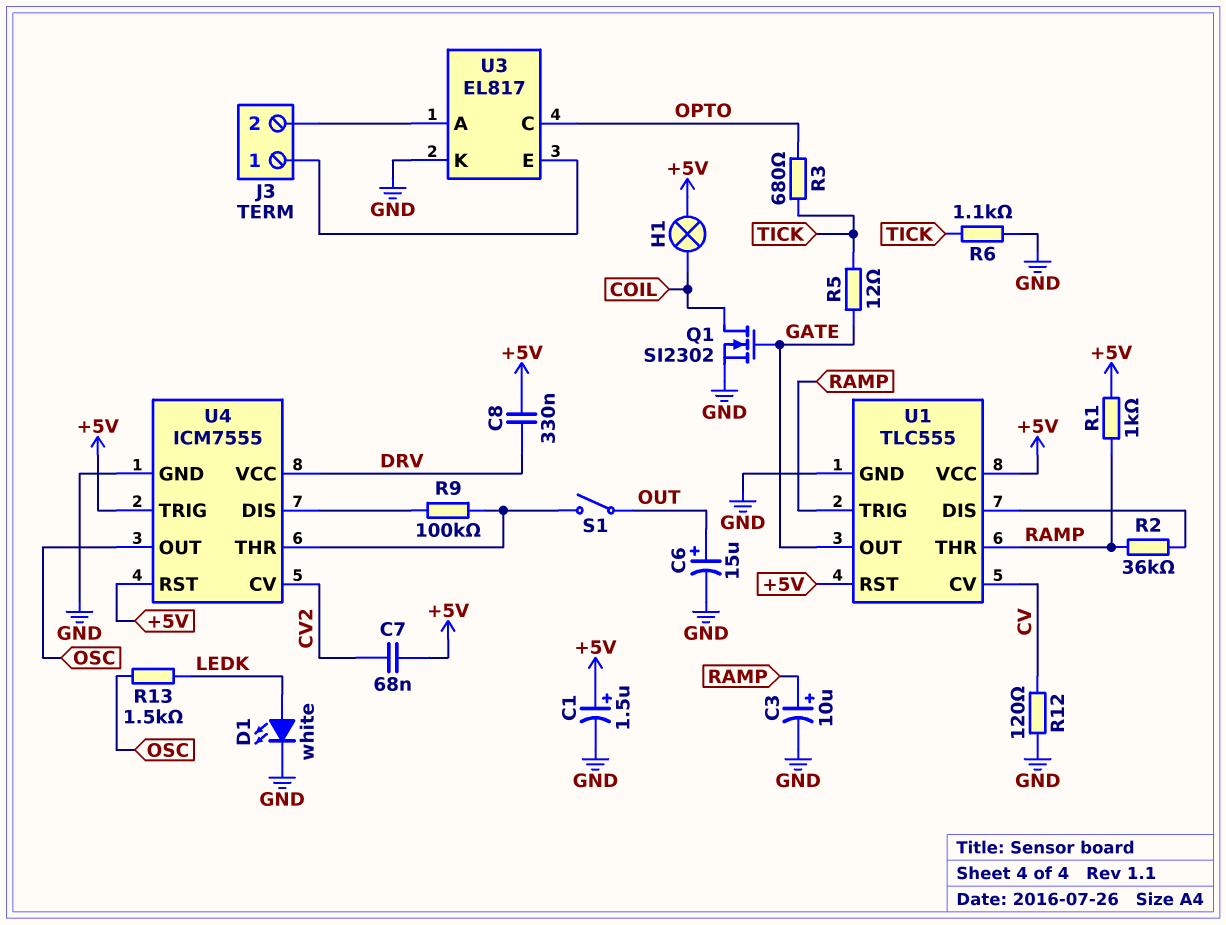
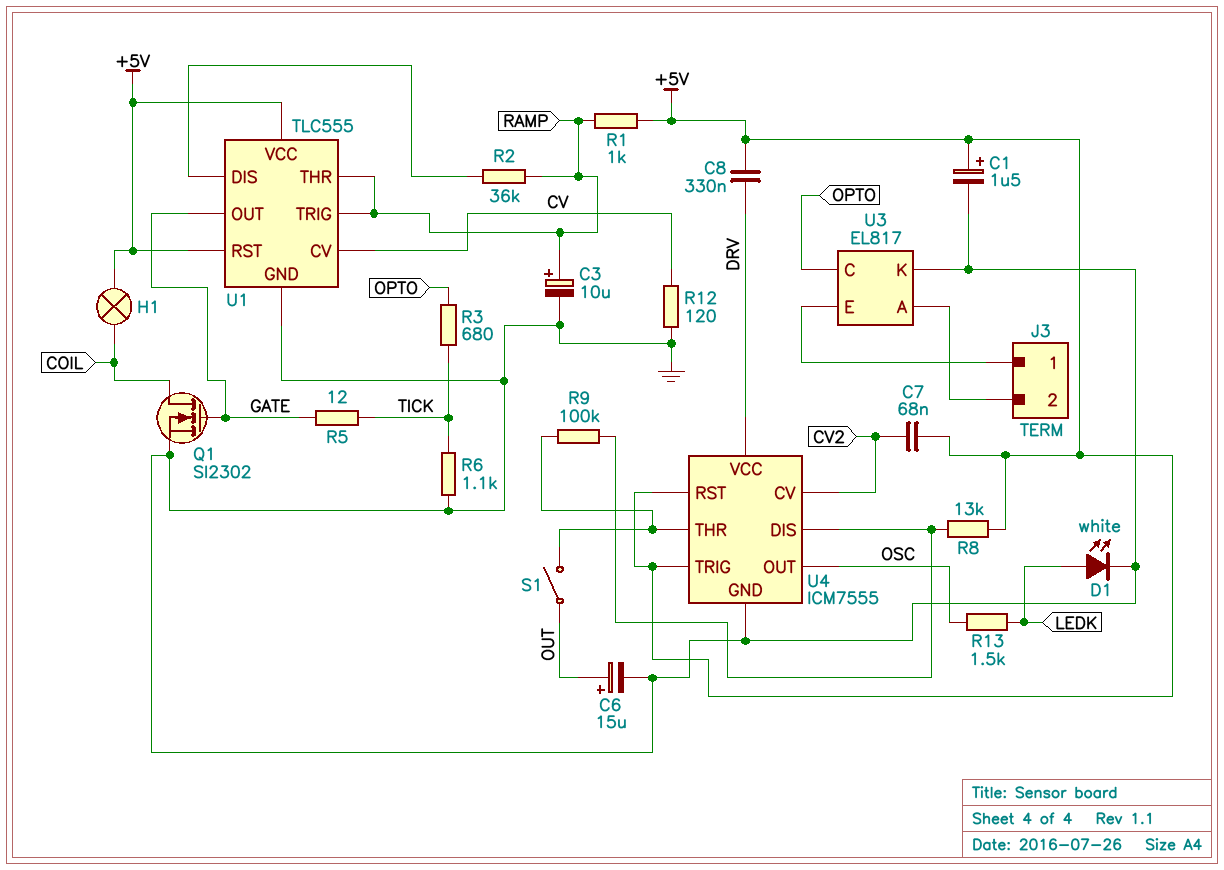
R8: none -> 13k (+5V, U4/DIS)

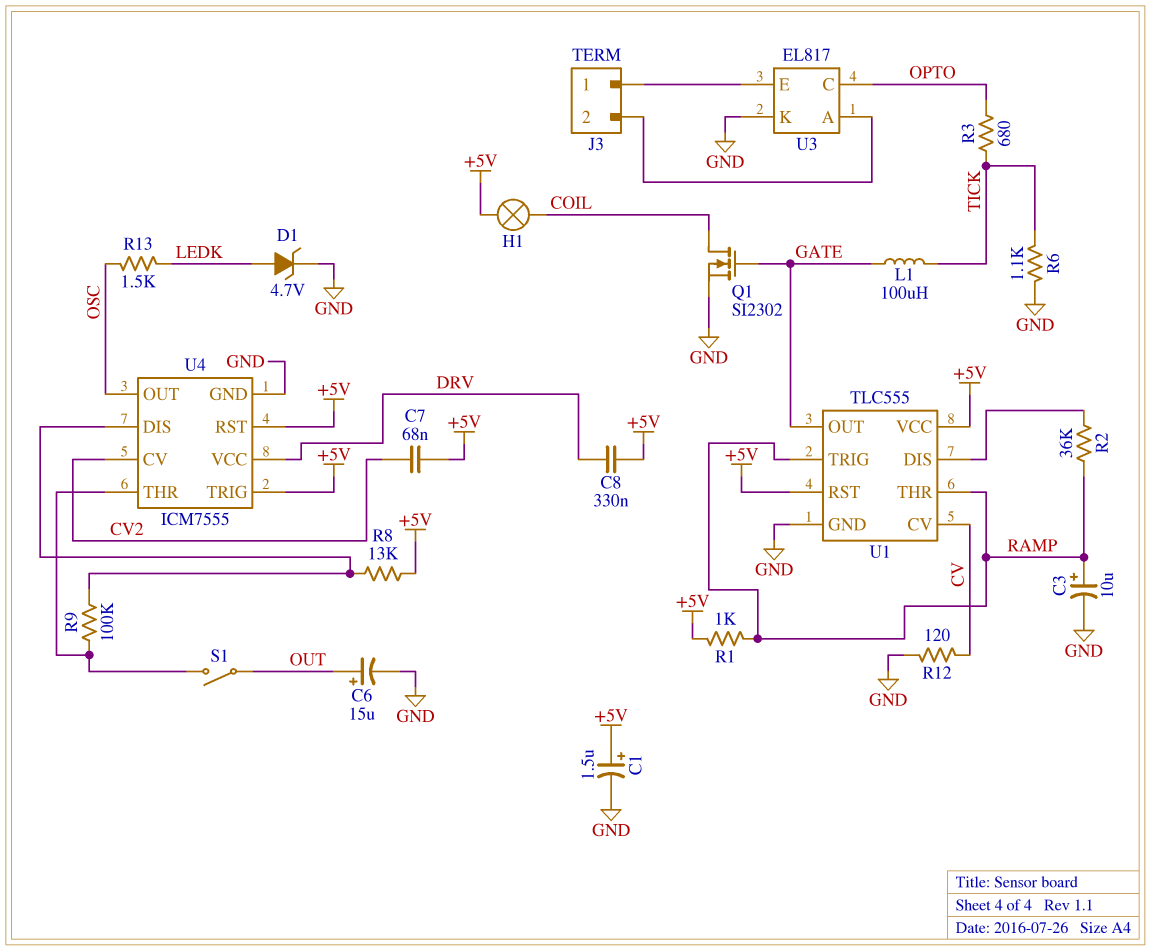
D1: LED white (A LEDK, K GND) -> zener 4.7V (A LEDK, K GND)
L1: none -> 100uH (GATE, TICK)
R5: 12 (GATE, TICK) -> none

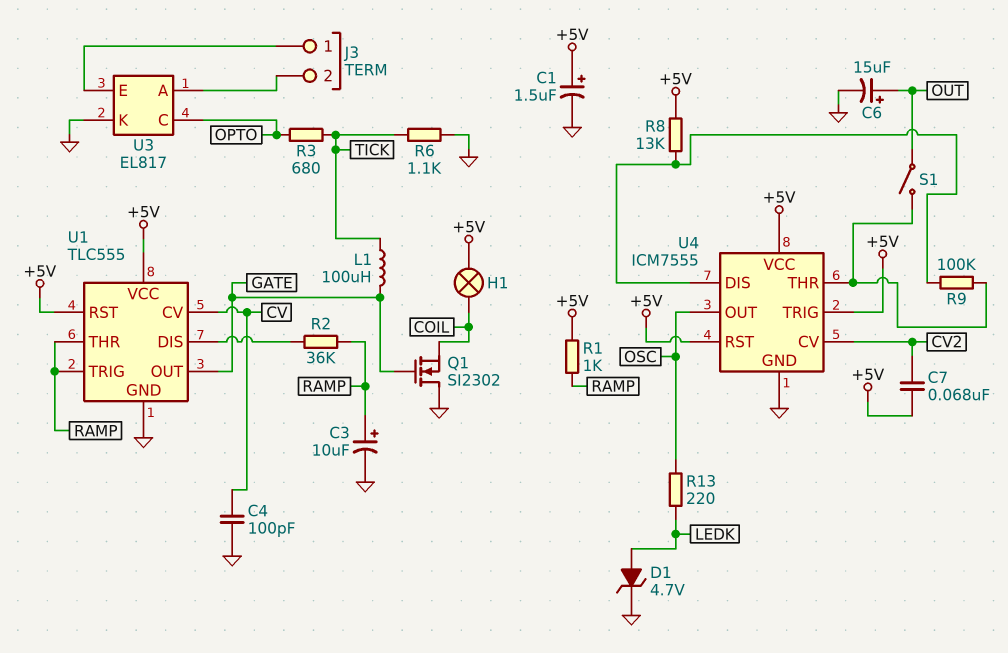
C4: none -> 100pF (CV, GND)
C8: 330nF (+5V, DRV) -> none
Q1: NMOS SI2302 (G GATE, D COIL, S GND) -> NMOS SI2302 (G GATE, D GND, S COIL)
R12: 120 (CV, GND) -> none
R13: 1.5k (LEDK, OSC) -> 220 (LEDK, OSC)
U4 pin VCC: DRV -> +5V

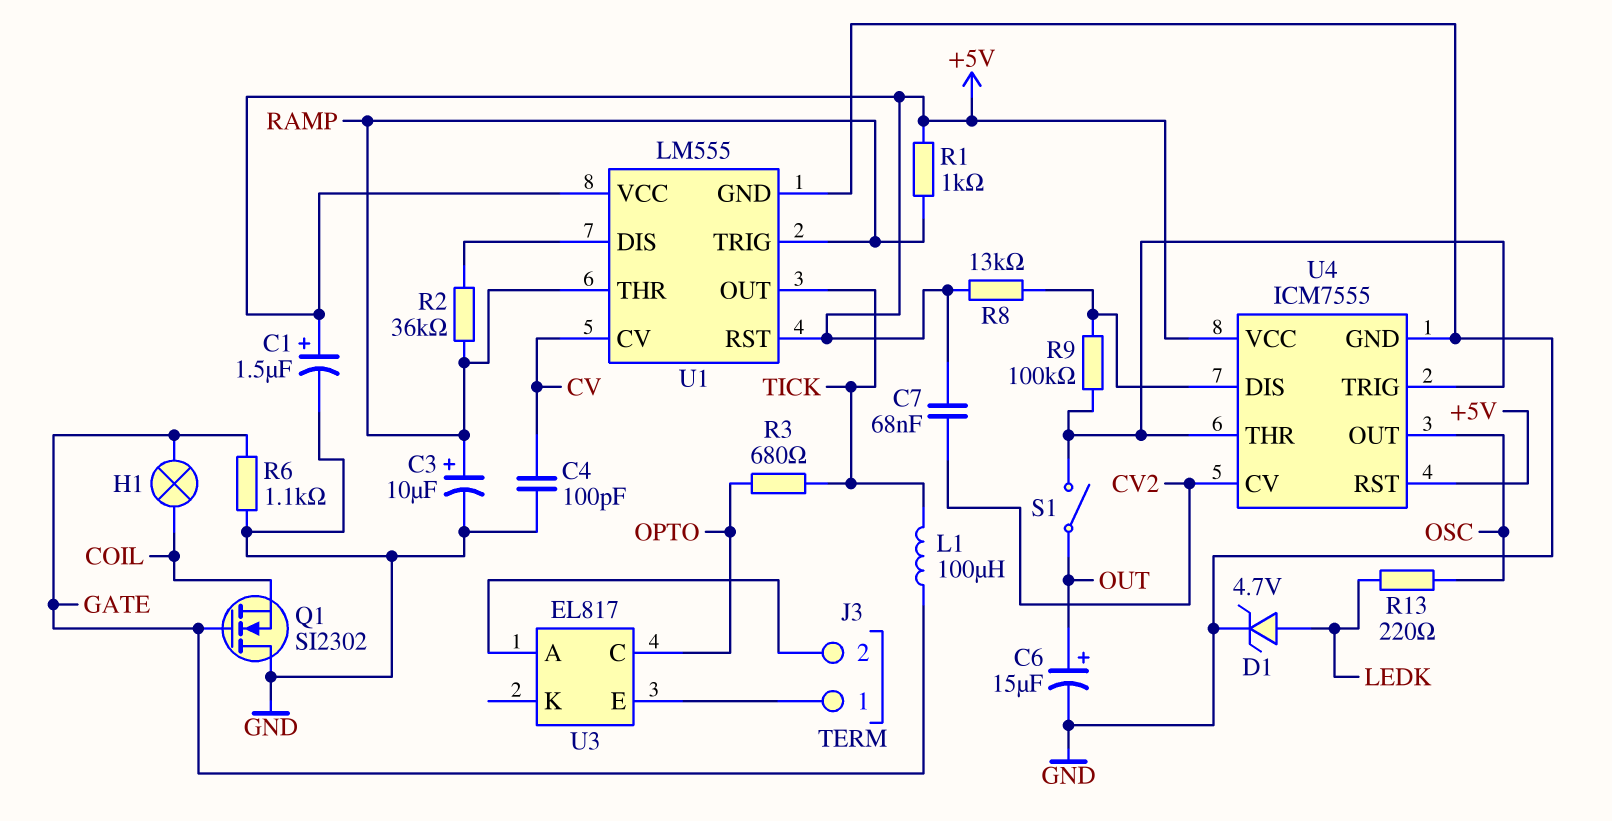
H1: lamp (+5V, COIL) -> lamp (COIL, GATE)
R6: 1.1k (GND, TICK) -> 1.1k (GATE, GND)
U1: TLC555 -> LM555
U1 pin OUT: GATE -> TICK
U3 pin K: GND -> none
U4 pin TRIG: +5V -> U4/THR

